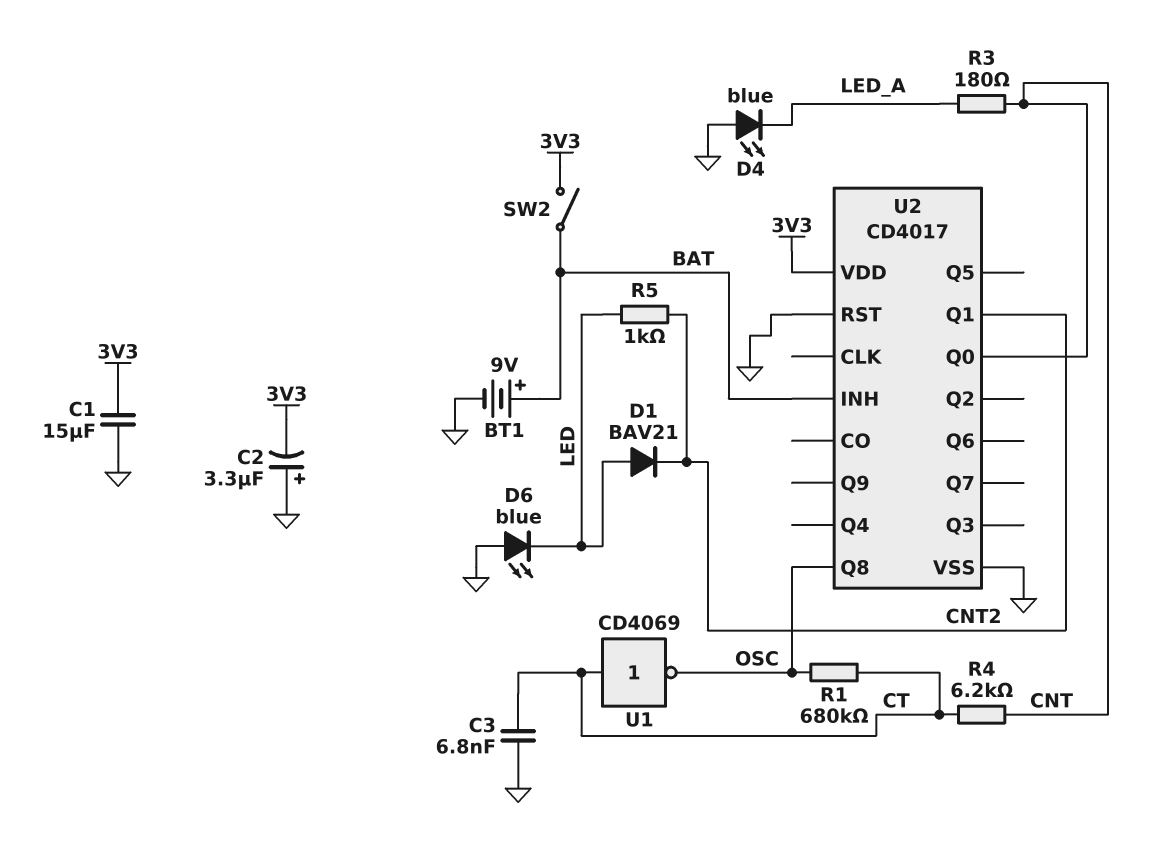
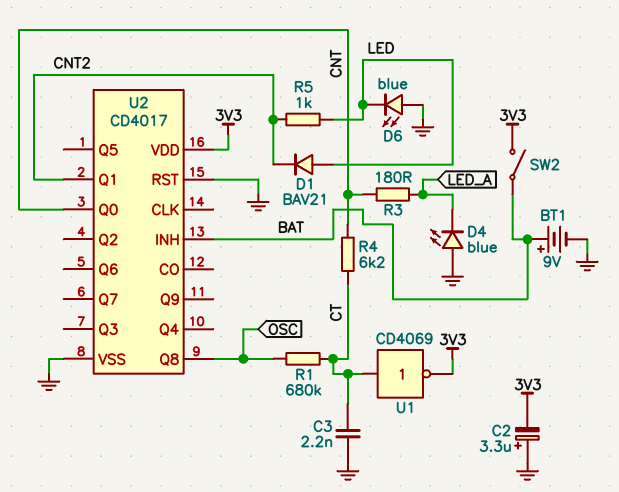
C1: 15uF (3V3, GND) -> none
C3: 6.8nF (CT, GND) -> 2.2nF (CT, GND)
U1: NOT CD4069 (in CT, out OSC) -> NOT CD4069 (in CT, out 3V3)

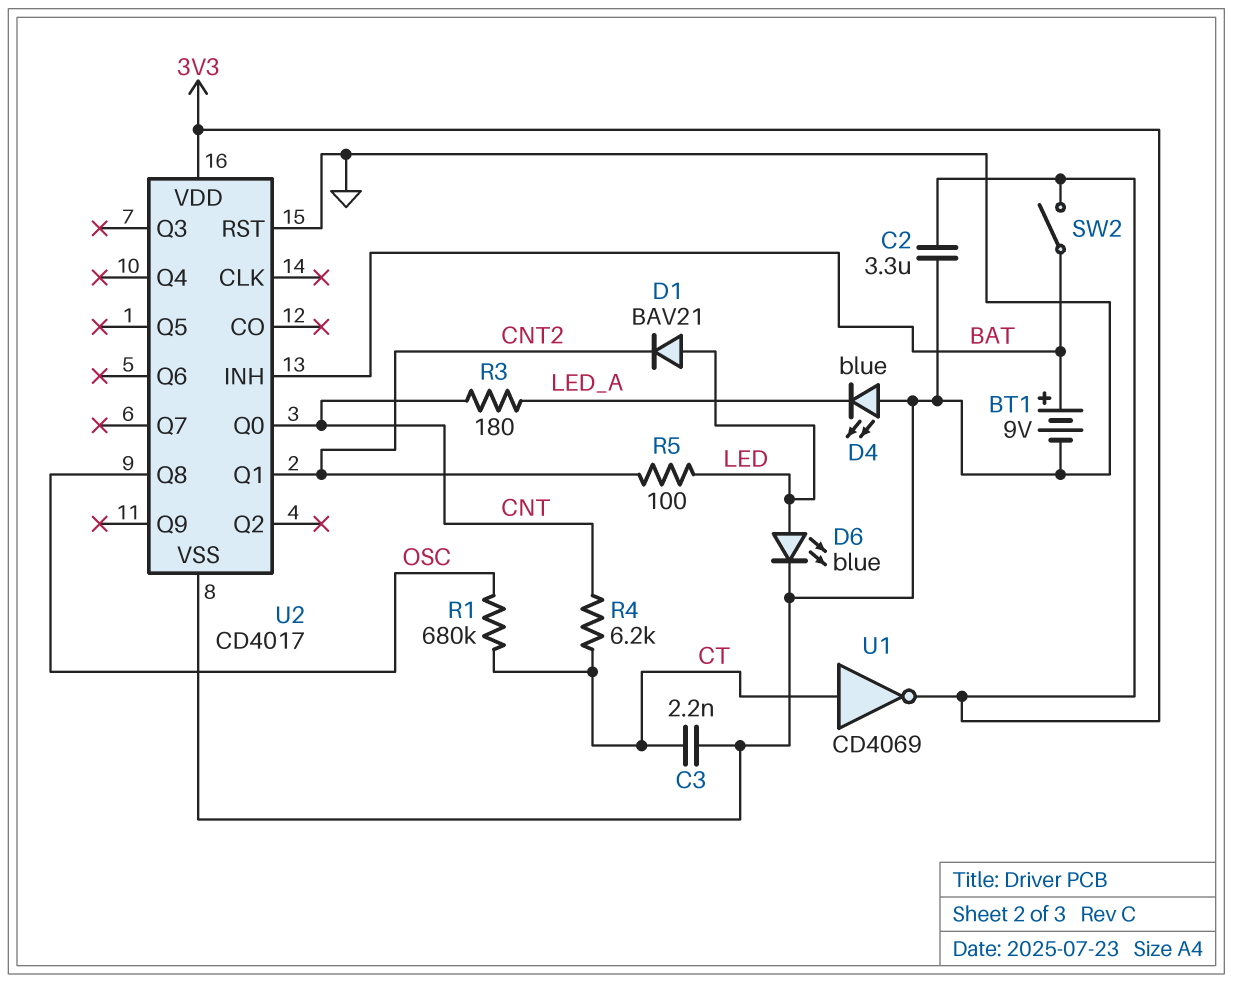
C2: 3.3uF (plus GND, minus 3V3) -> 3.3uF (3V3, GND)
D6: LED blue (A GND, K LED) -> LED blue (A LED, K GND)
R5: 1k (CNT2, LED) -> 100 (CNT2, LED)

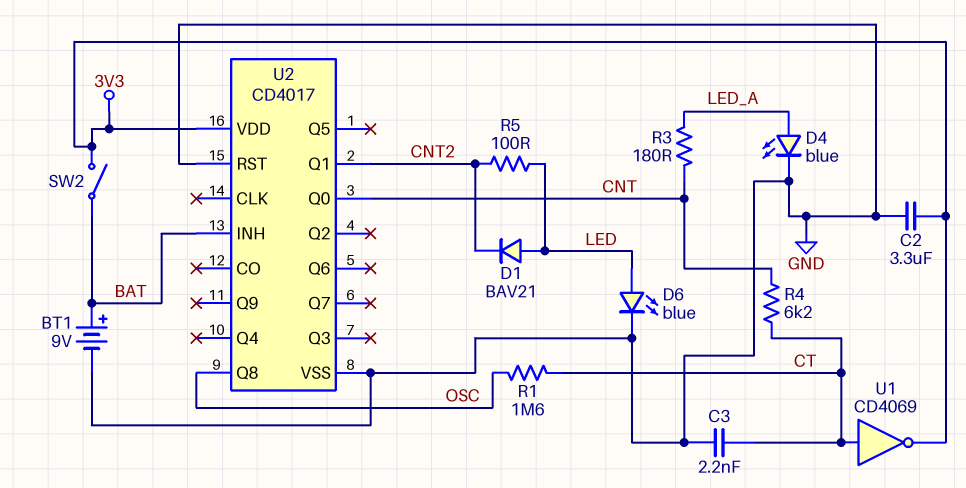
D4: LED blue (A GND, K LED_A) -> LED blue (A LED_A, K GND)
R1: 680k (CT, OSC) -> 1.6M (CT, OSC)

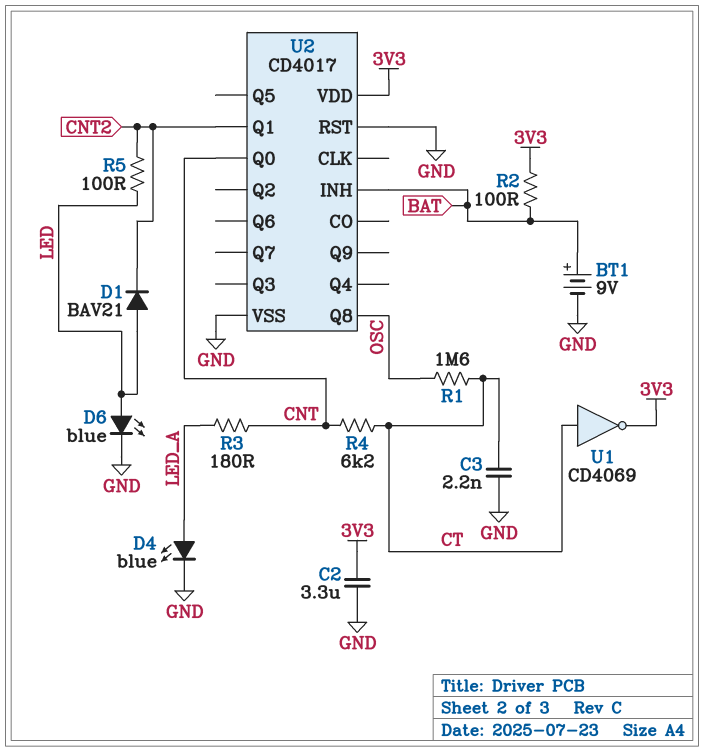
R2: none -> 100 (3V3, BAT)
SW2: switch (3V3, BAT) -> none

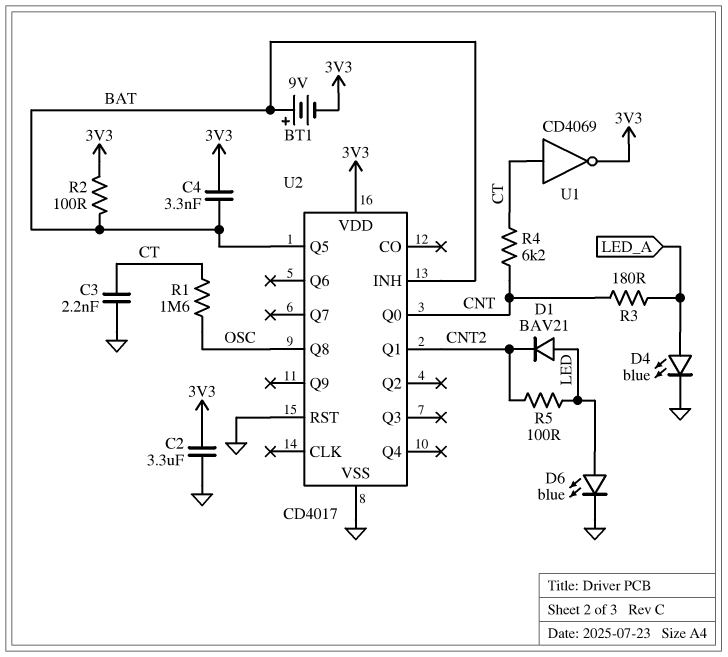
BT1: 9V (plus BAT, minus GND) -> 9V (plus BAT, minus 3V3)
C4: none -> 3.3nF (3V3, BAT)
U2 pin Q5: none -> BAT

